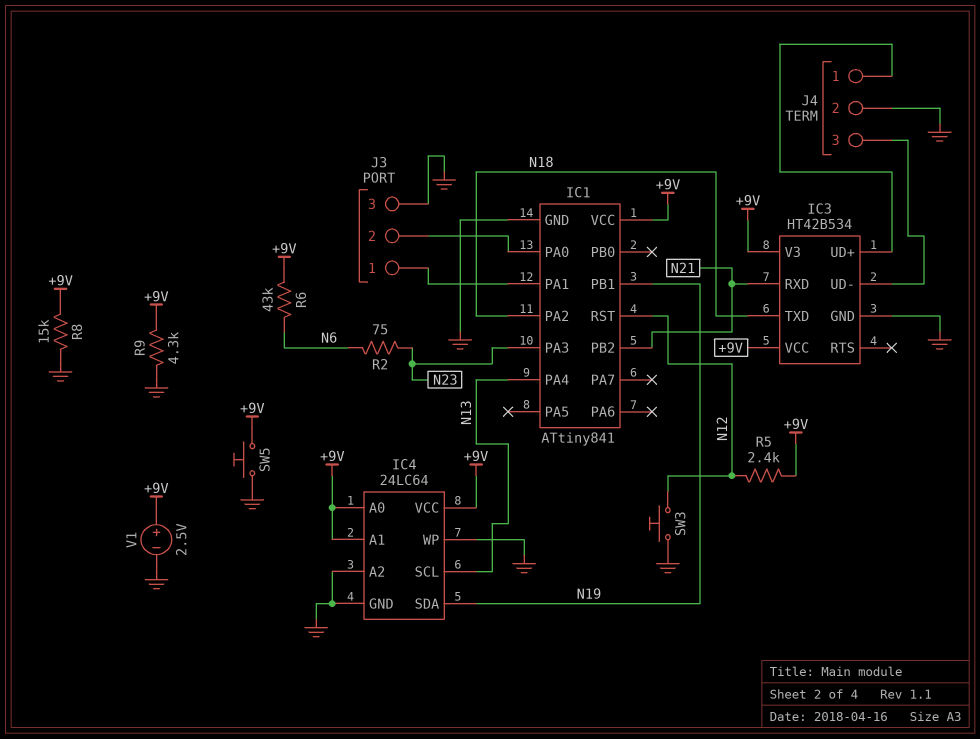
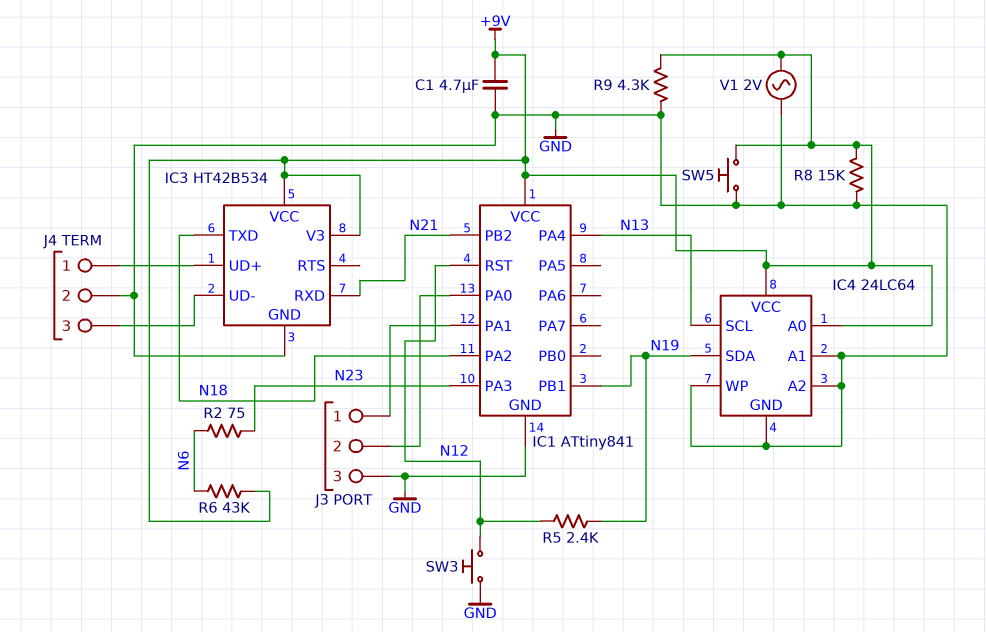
C1: none -> 4.7uF (+9V, GND)
IC4 pin A1: +9V -> GND
R5: 2.4k (+9V, N12) -> 2.4k (N12, N19)
V1: 2.5V (plus +9V, minus GND) -> AC 2V (+9V, GND)

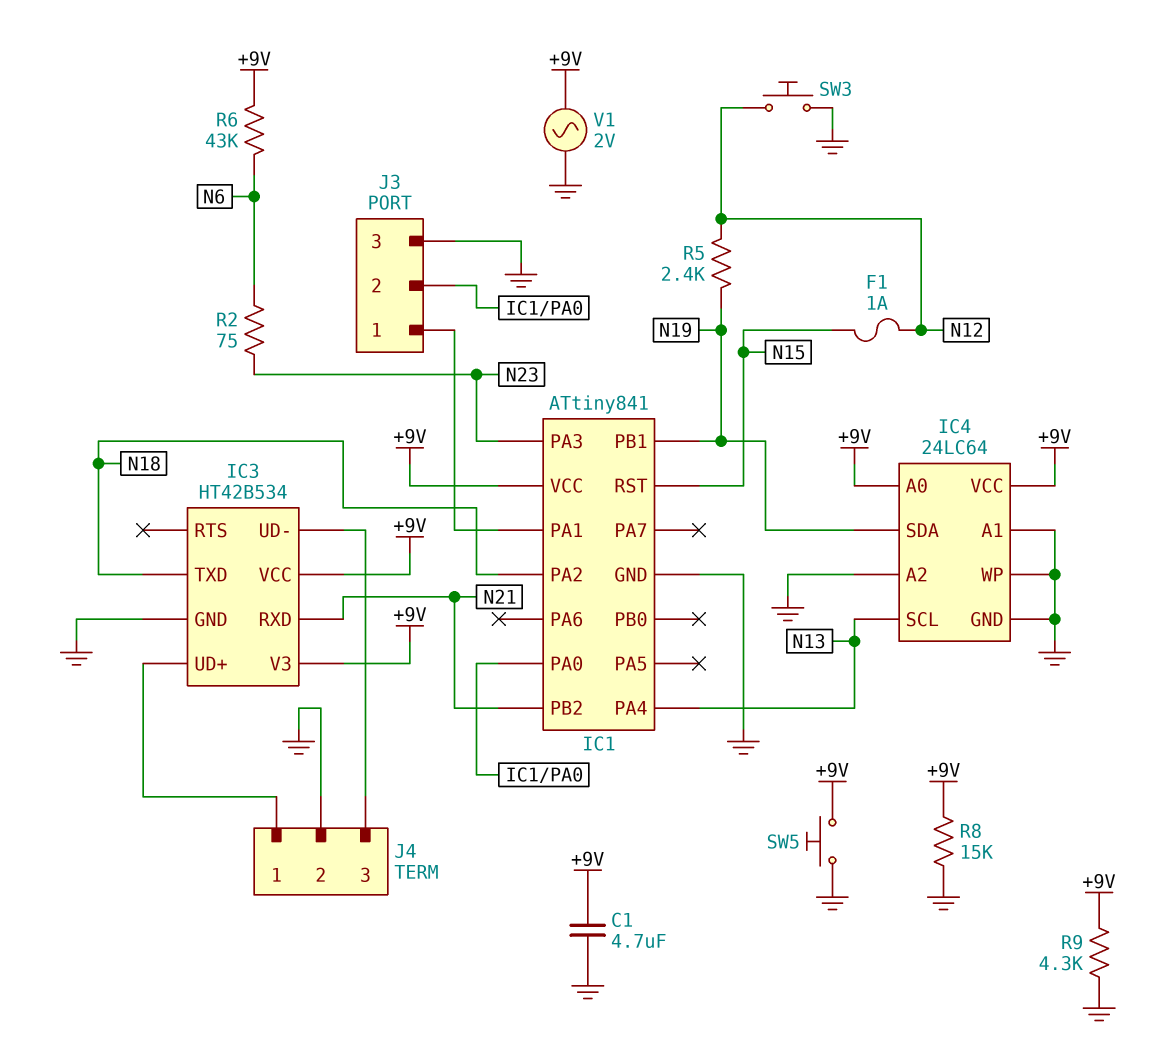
F1: none -> 1A (N12, N15)
IC1 pin RST: N12 -> N15

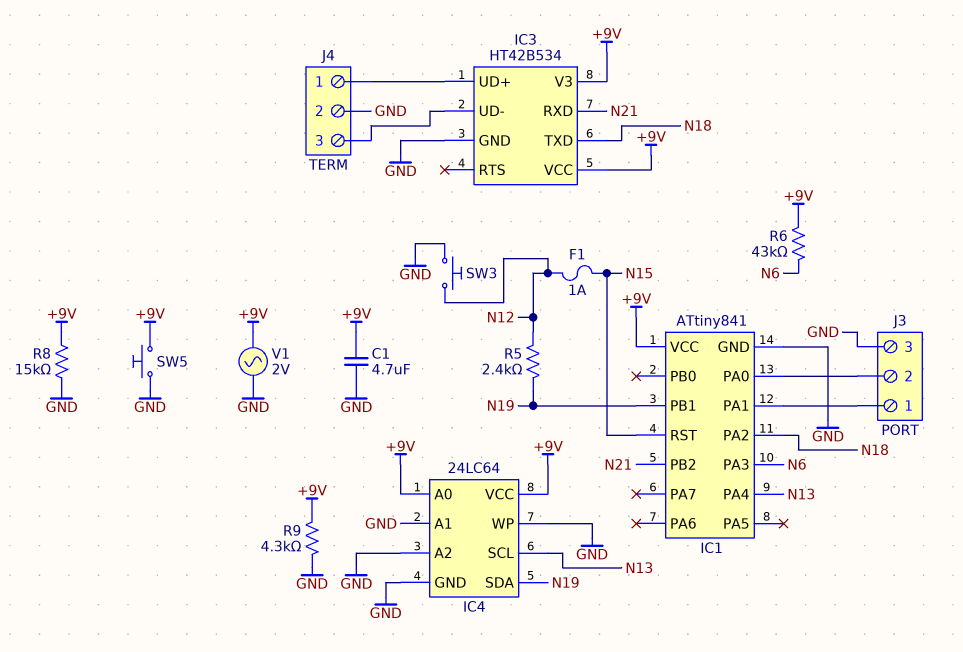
IC1 pin PA3: N23 -> N6
R2: 75 (N6, N23) -> none

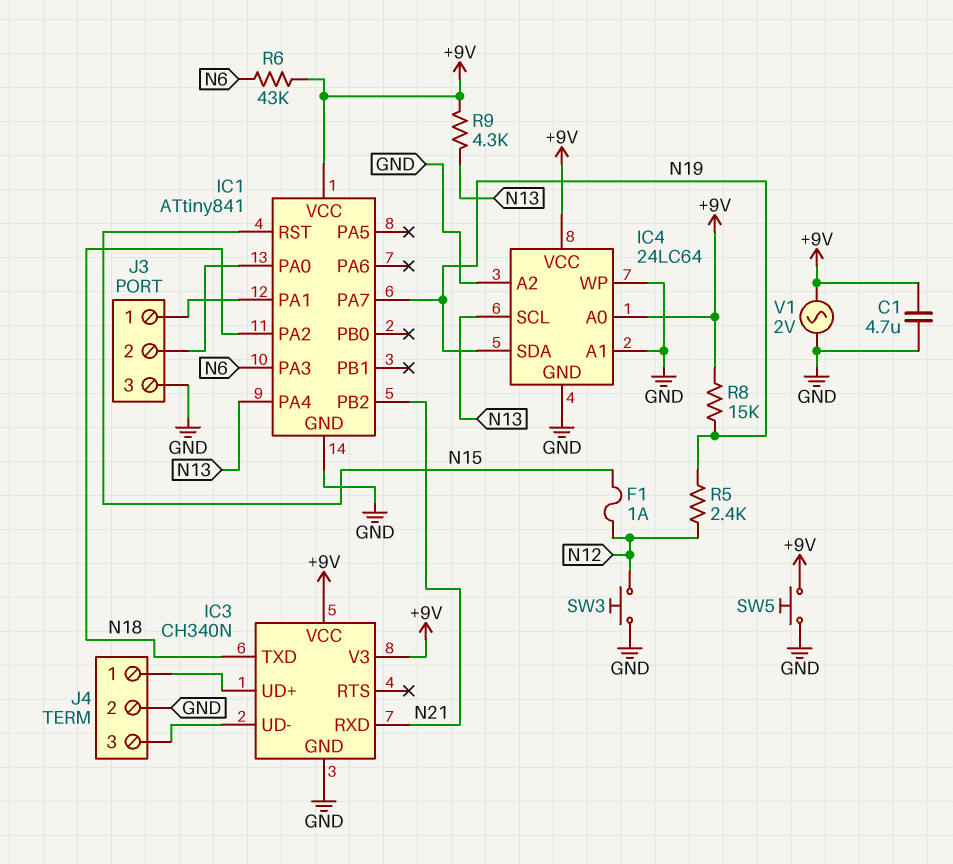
IC1 pin PA7: none -> N19
IC1 pin PB1: N19 -> none
IC3: HT42B534 -> CH340N
R8: 15k (+9V, GND) -> 15k (+9V, N19)
R9: 4.3k (+9V, GND) -> 4.3k (+9V, N13)

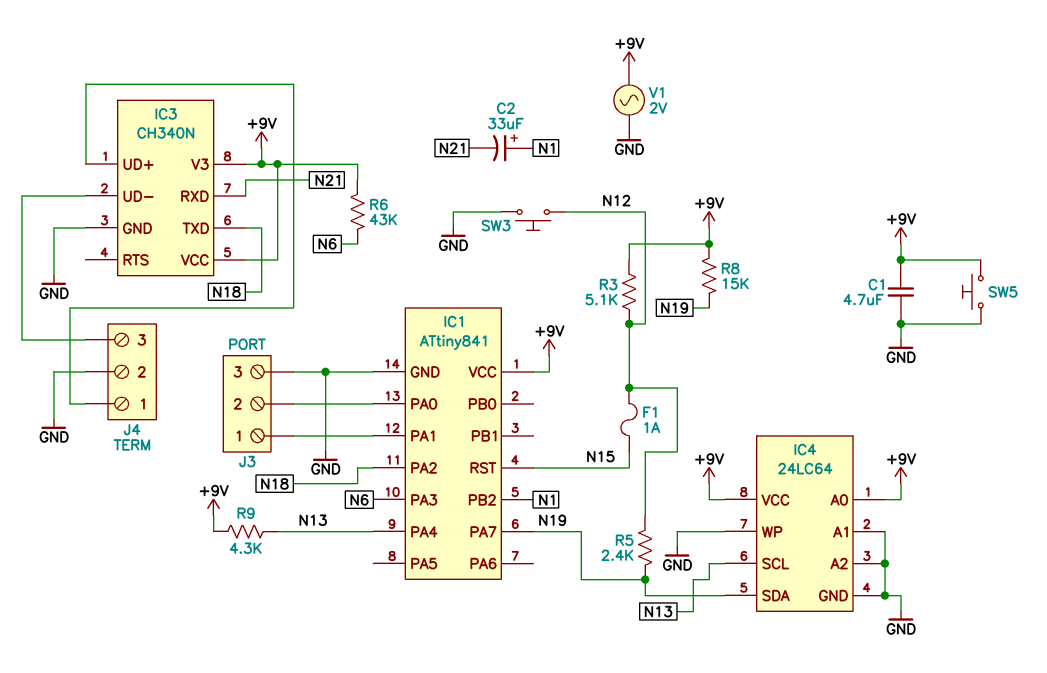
C2: none -> 33uF (plus N1, minus N21)
IC1 pin PB2: N21 -> N1
R3: none -> 5.1k (+9V, N12)

